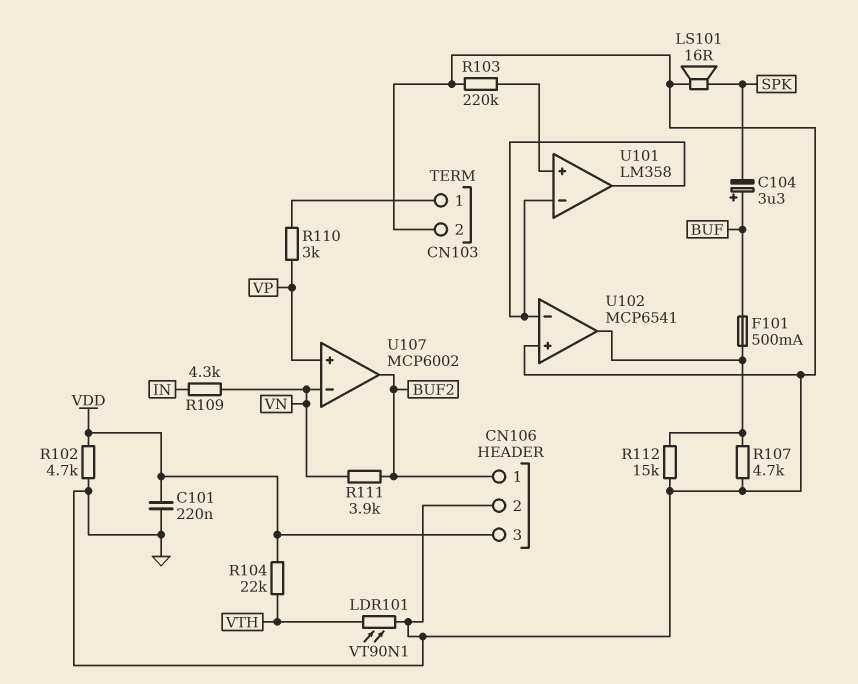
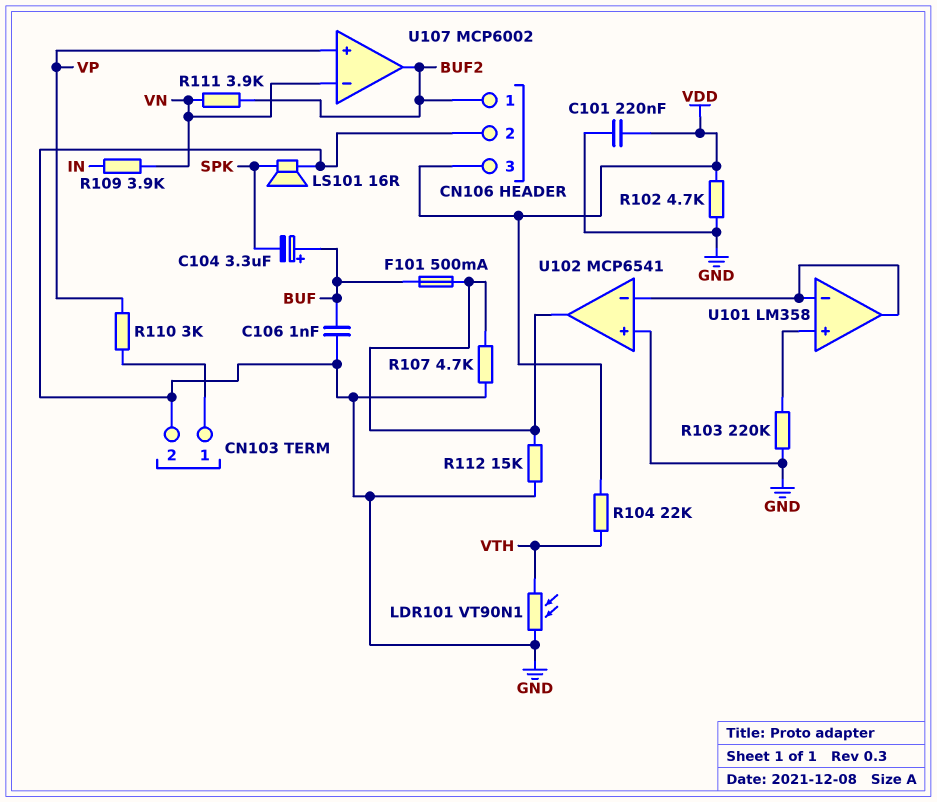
C106: none -> 1nF (BUF, GND)
R109: 4.3k (IN, VN) -> 3.9k (IN, VN)

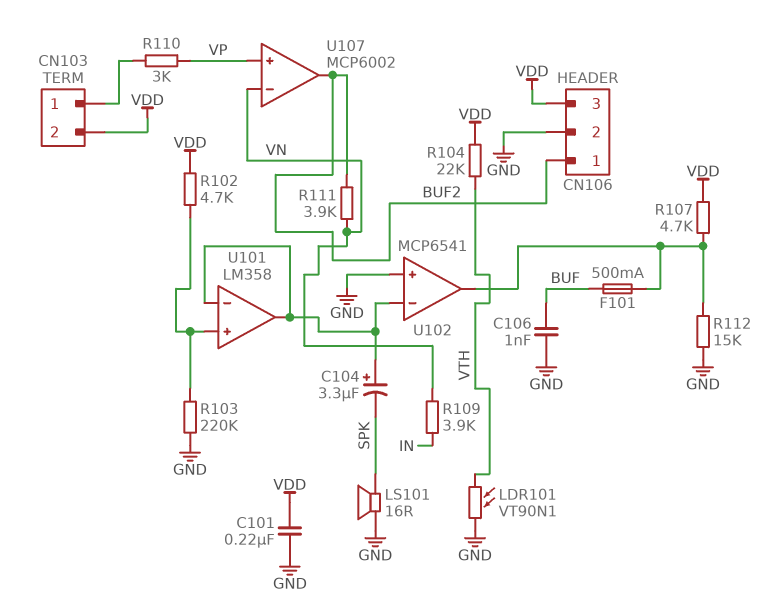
C104: 3.3uF (plus BUF, minus SPK) -> 3.3uF (plus U101/in-, minus SPK)
CN103 pin 2: GND -> VDD
R102: 4.7k (GND, VDD) -> 4.7k (U101/in+, VDD)
R107: 4.7k (GND, U102/out) -> 4.7k (U102/out, VDD)

